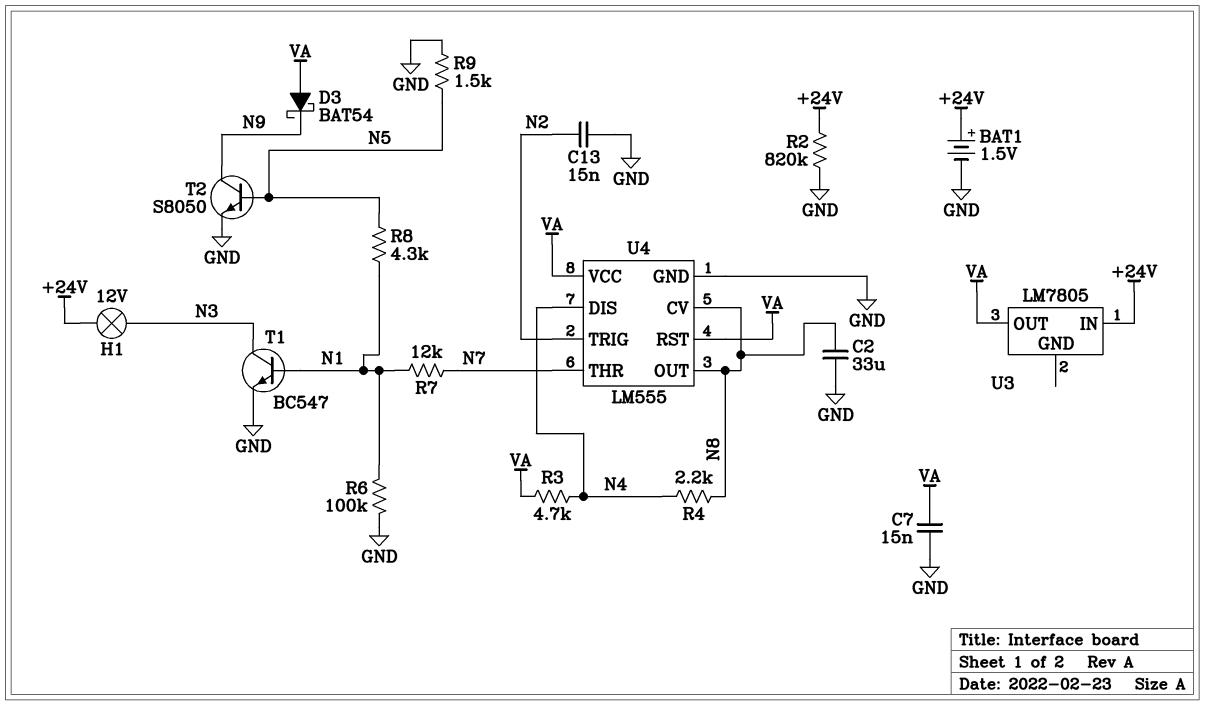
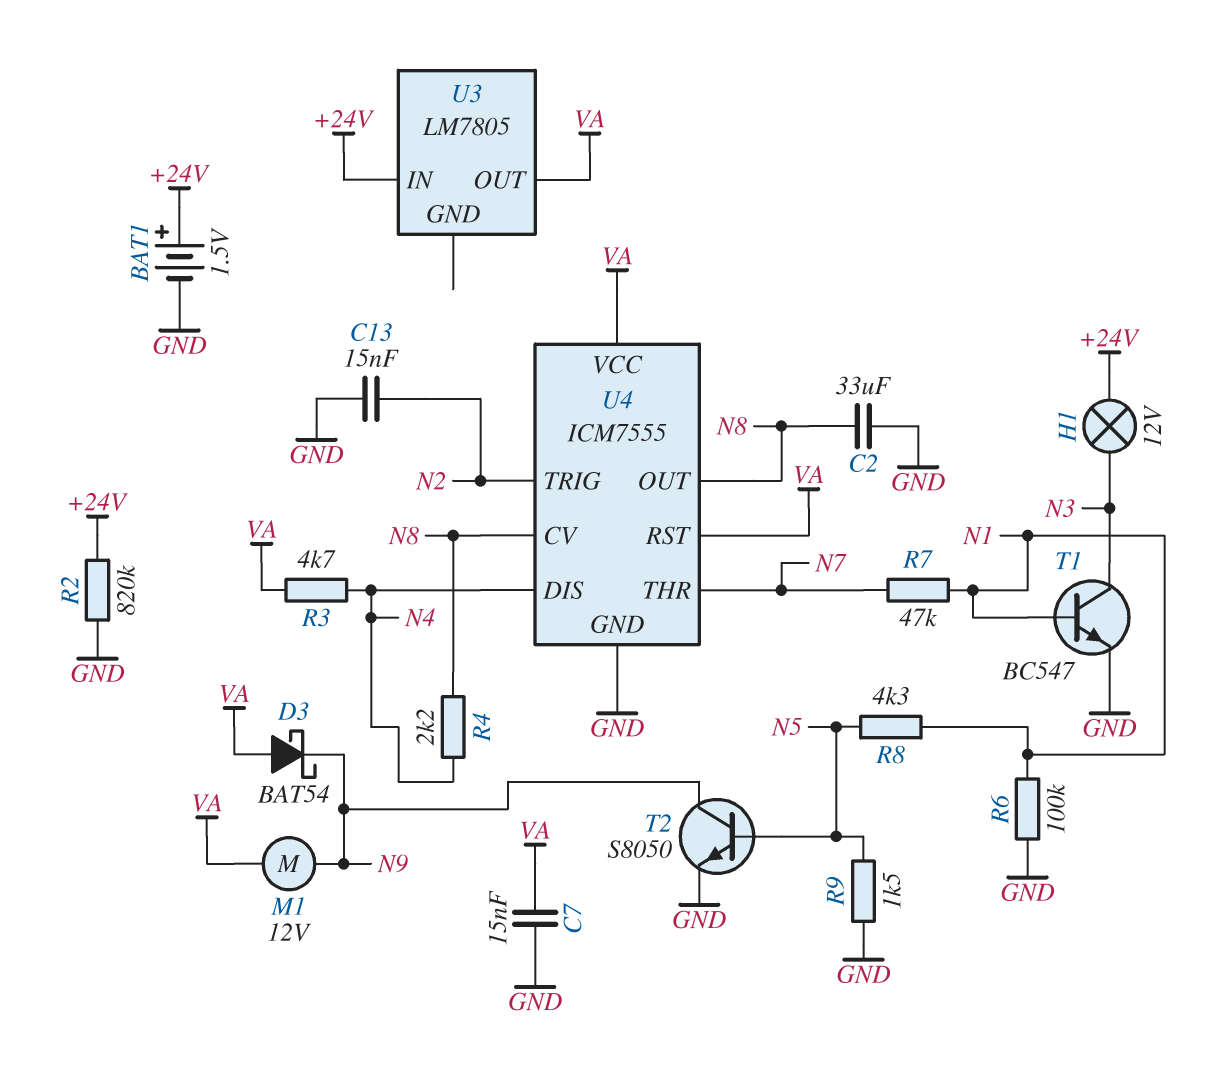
M1: none -> motor 12V (N9, VA)
R7: 12k (N1, N7) -> 47k (N1, N7)
U4: LM555 -> ICM7555

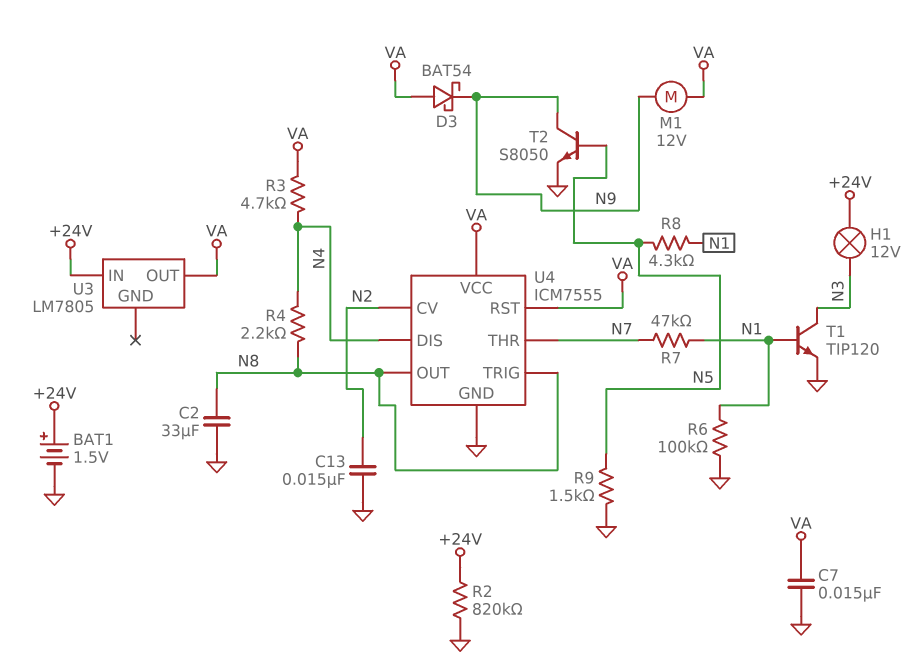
T1: NPN BC547 (B N1, C N3, E GND) -> NPN TIP120 (B N1, C N3, E GND)
U4 pin CV: N8 -> N2
U4 pin TRIG: N2 -> N8

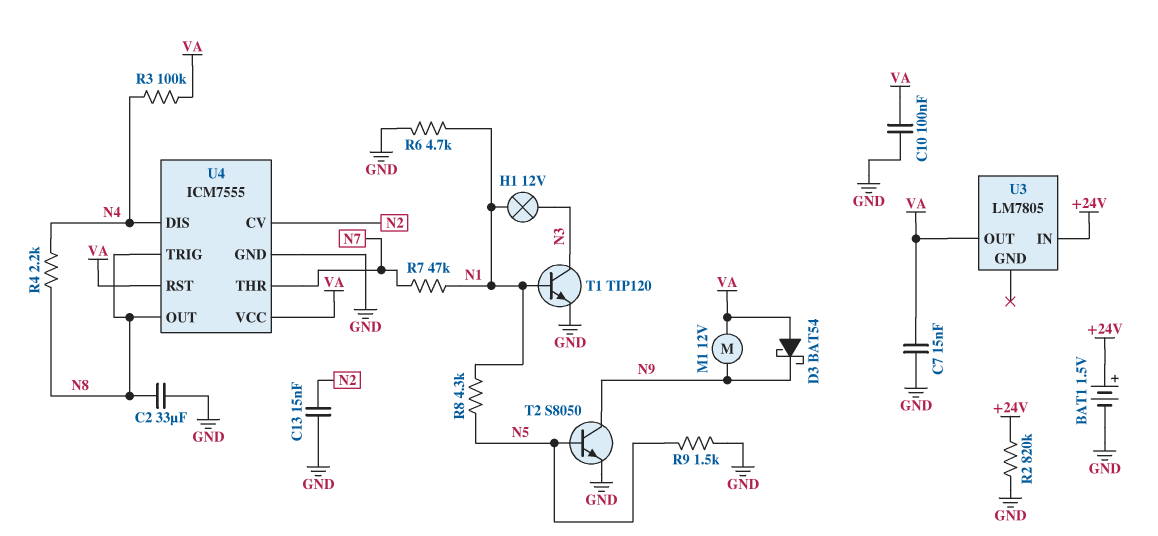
C10: none -> 100nF (GND, VA)
H1: lamp 12V (+24V, N3) -> lamp 12V (N1, N3)
R3: 4.7k (N4, VA) -> 100k (N4, VA)
R6: 100k (GND, N1) -> 4.7k (GND, N1)

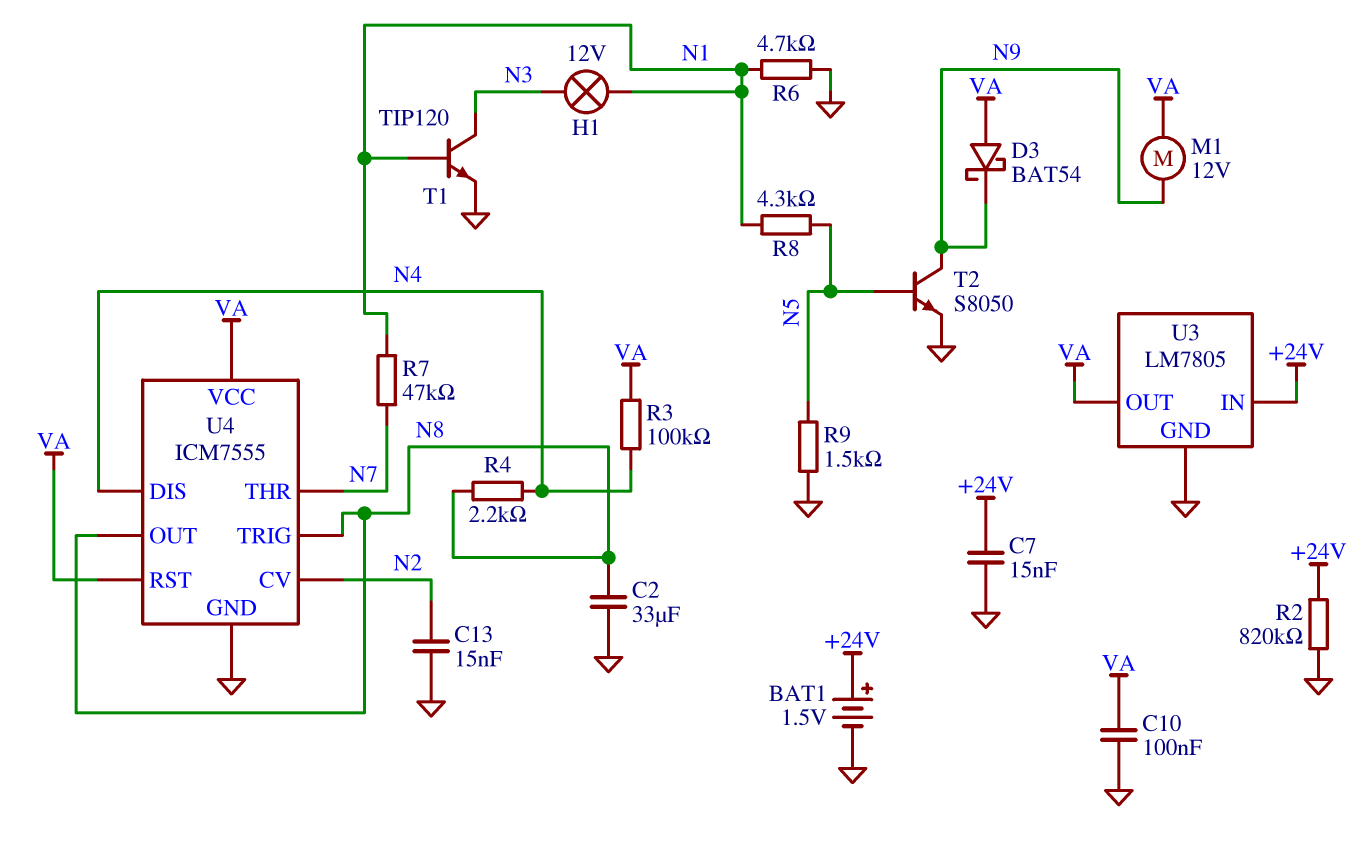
C7: 15nF (GND, VA) -> 15nF (+24V, GND)
U3 pin GND: none -> GND

